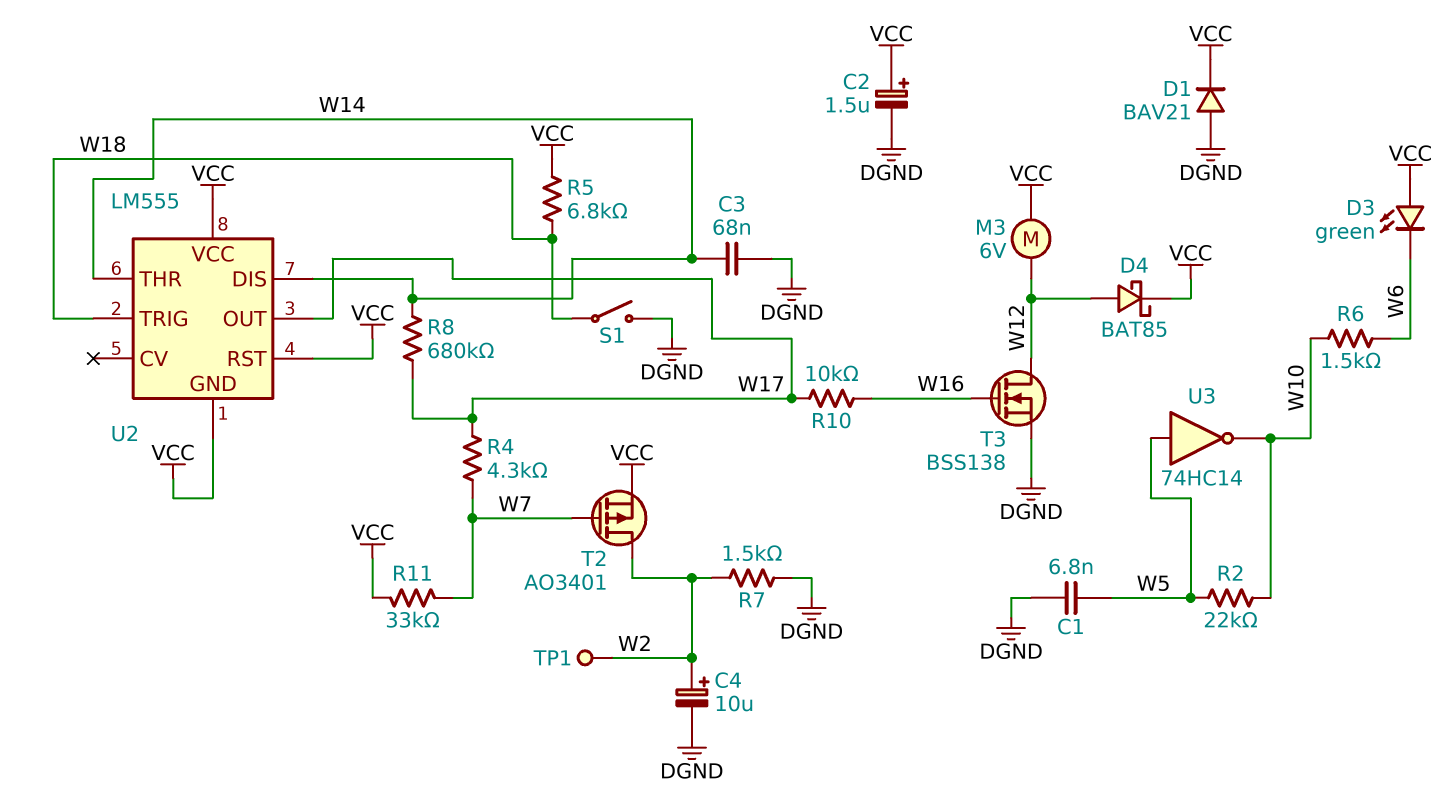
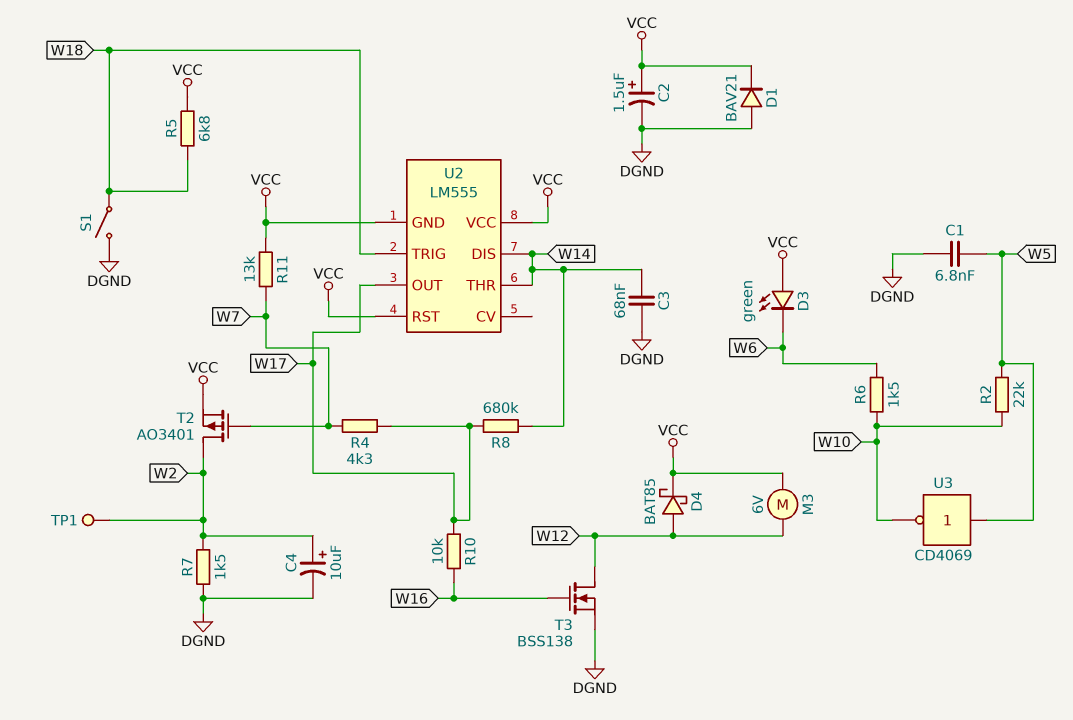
R11: 33k (VCC, W7) -> 13k (VCC, W7)
U3: NOT 74HC14 (in W5, out W10) -> NOT CD4069 (in W5, out W10)

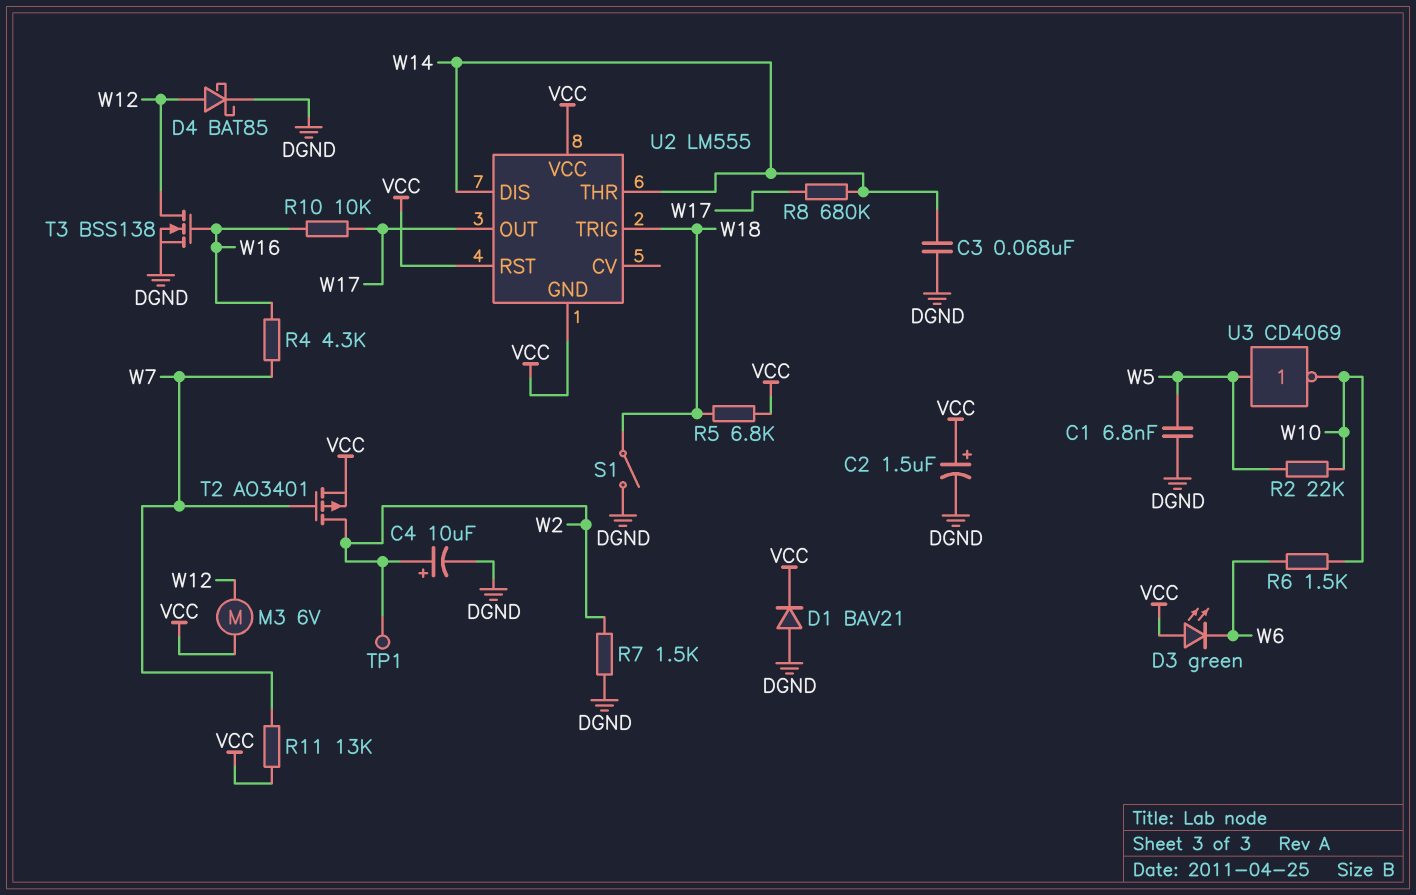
D4: schottky BAT85 (A W12, K VCC) -> schottky BAT85 (A W12, K DGND)
R4: 4.3k (W7, W17) -> 4.3k (W7, W16)

